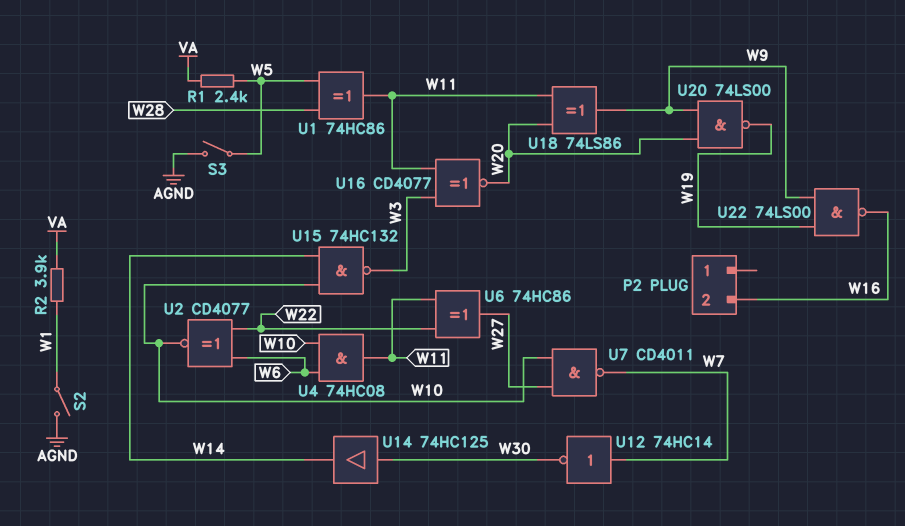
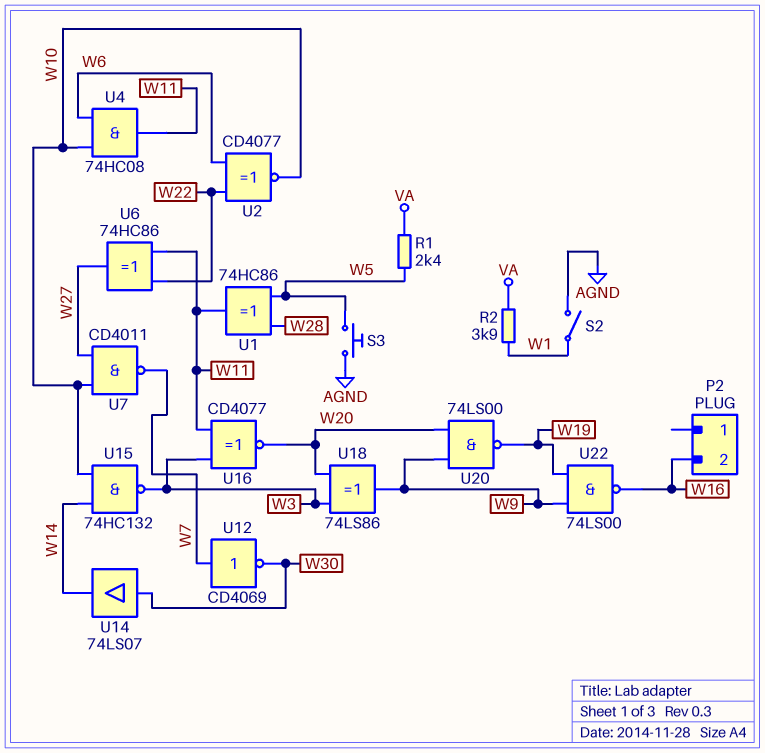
S3: switch (AGND, W5) -> button (AGND, W5)
U12: NOT 74HC14 (in W7, out W30) -> NOT CD4069 (in W7, out W30)
U14: buffer 74HC125 (in W30, out W14) -> buffer 74LS07 (in W30, out W14)
U18: XOR 74LS86 (in W11, in W20, out W9) -> XOR 74LS86 (in W3, in W20, out W9)

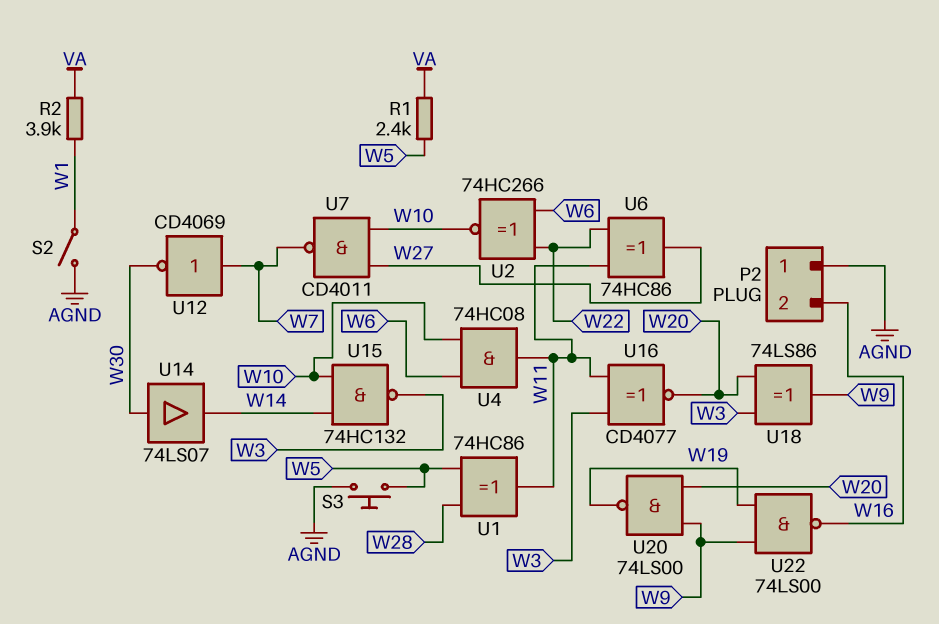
P2 pin 1: none -> AGND
U2: XNOR CD4077 (in W6, in W22, out W10) -> XNOR 74HC266 (in W6, in W22, out W10)

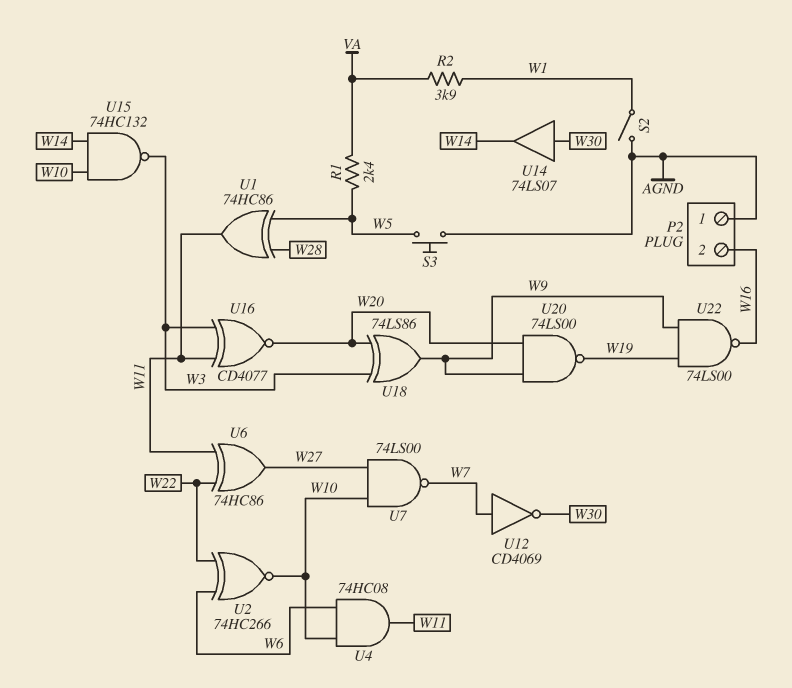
U7: NAND CD4011 (in W10, in W27, out W7) -> NAND 74LS00 (in W10, in W27, out W7)

